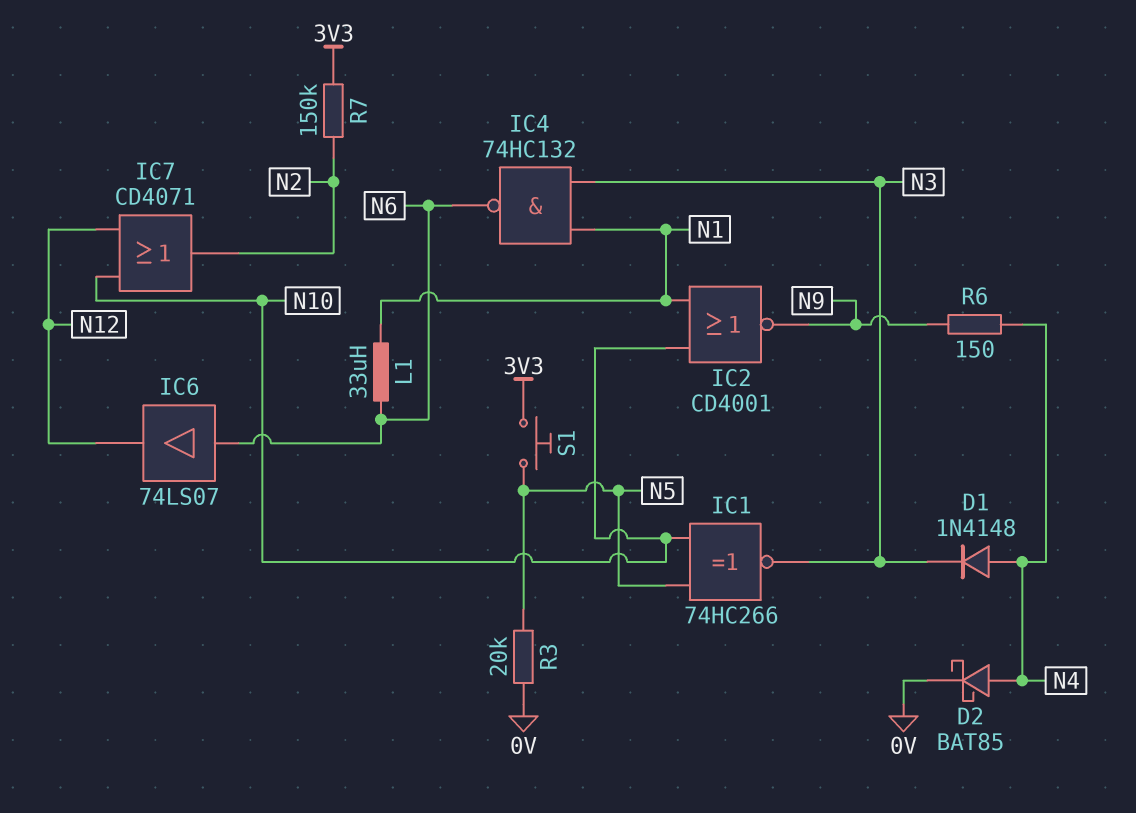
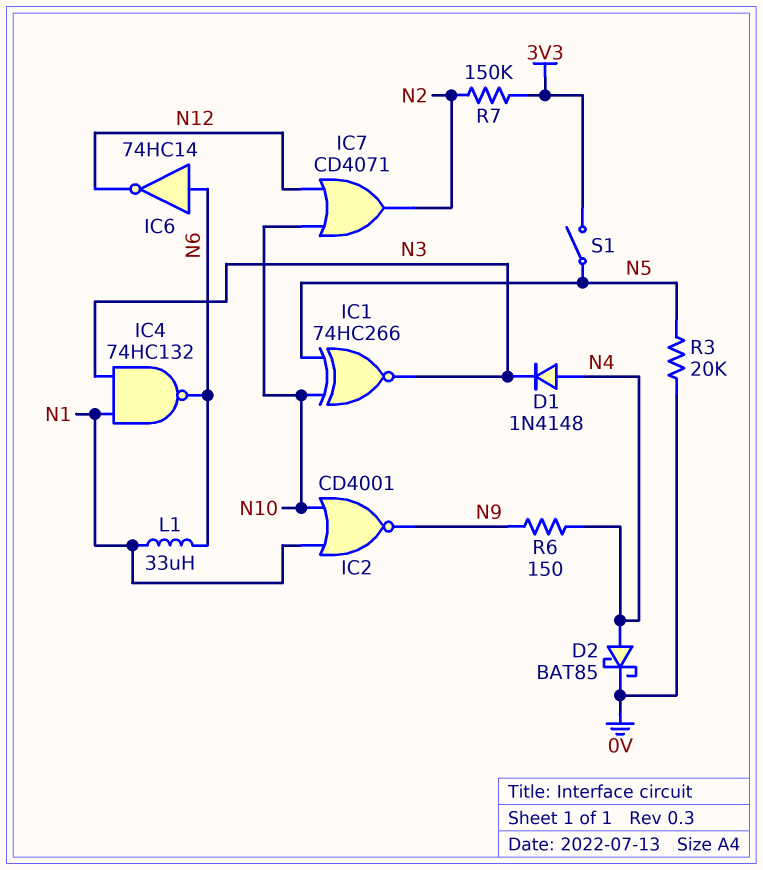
IC6: buffer 74LS07 (in N6, out N12) -> NOT 74HC14 (in N6, out N12)
S1: button (3V3, N5) -> switch (3V3, N5)

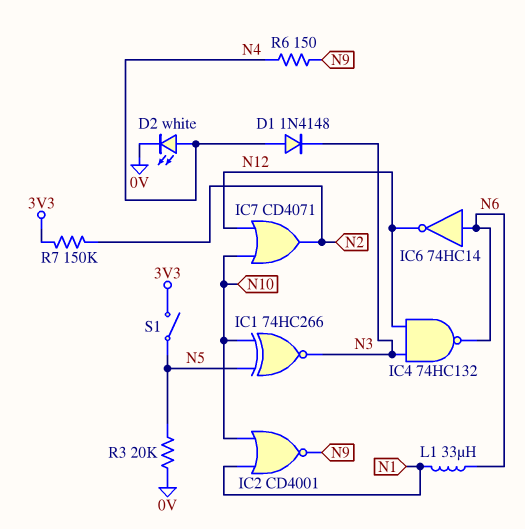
D2: schottky BAT85 (A N4, K 0V) -> LED white (A N4, K 0V)
IC4: NAND 74HC132 (in N1, in N3, out N6) -> NAND 74HC132 (in N3, in N12, out N6)

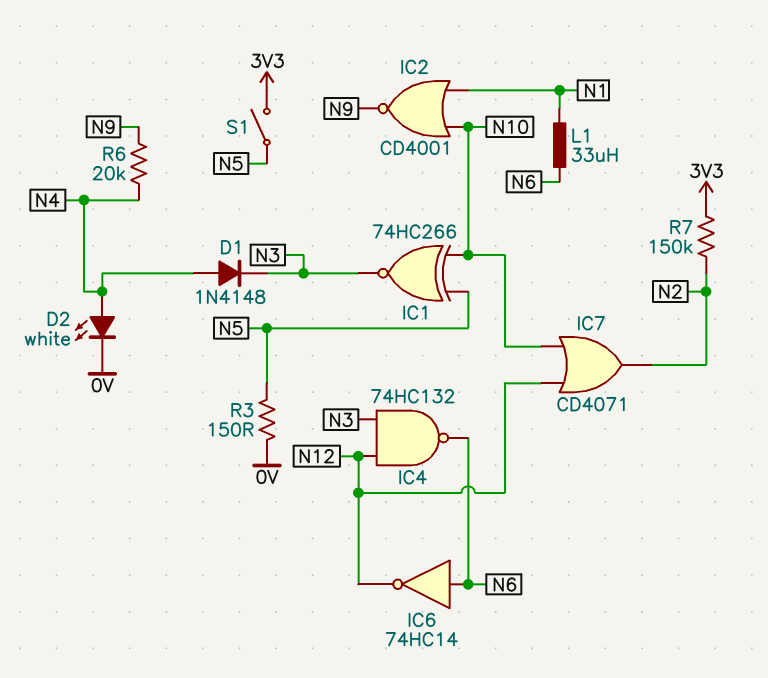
R3: 20k (0V, N5) -> 150 (0V, N5)
R6: 150 (N4, N9) -> 20k (N4, N9)

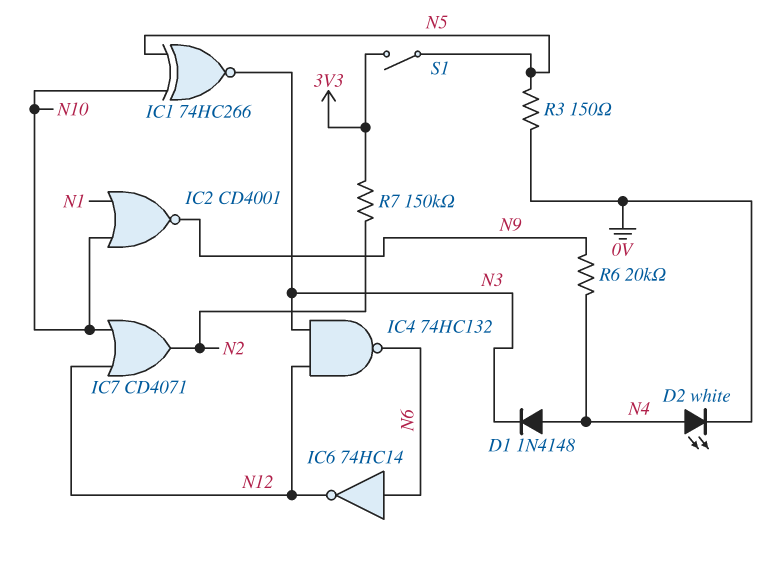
L1: 33uH (N1, N6) -> none

